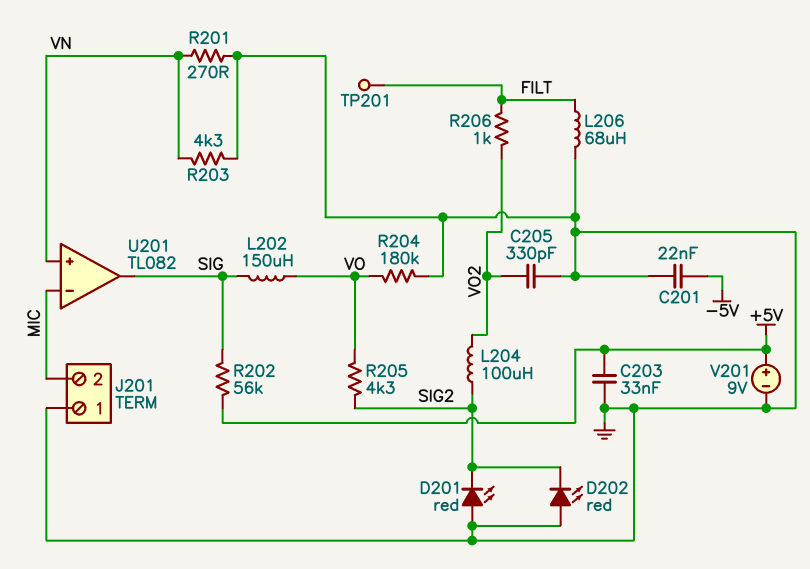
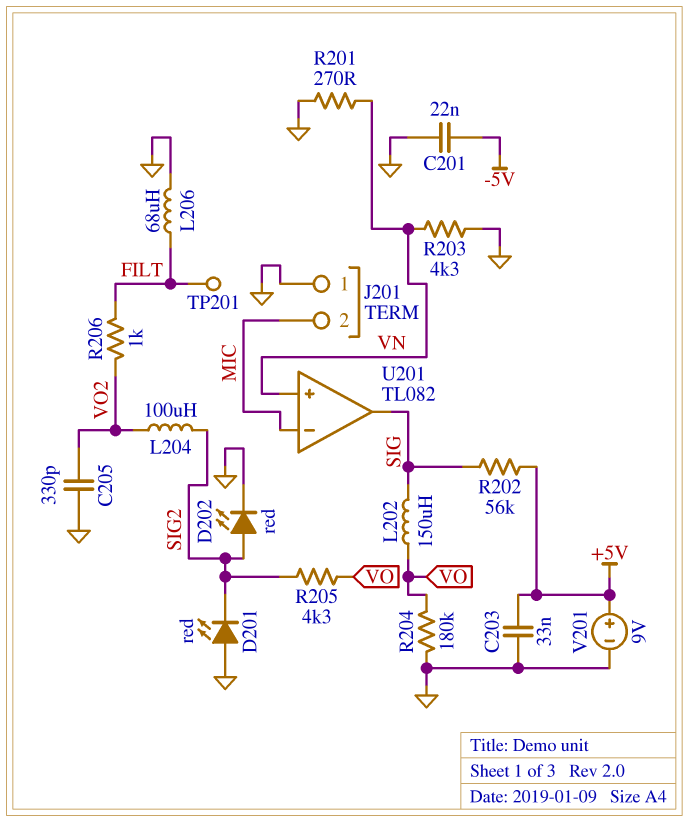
D202: LED red (A GND, K SIG2) -> LED red (A SIG2, K GND)

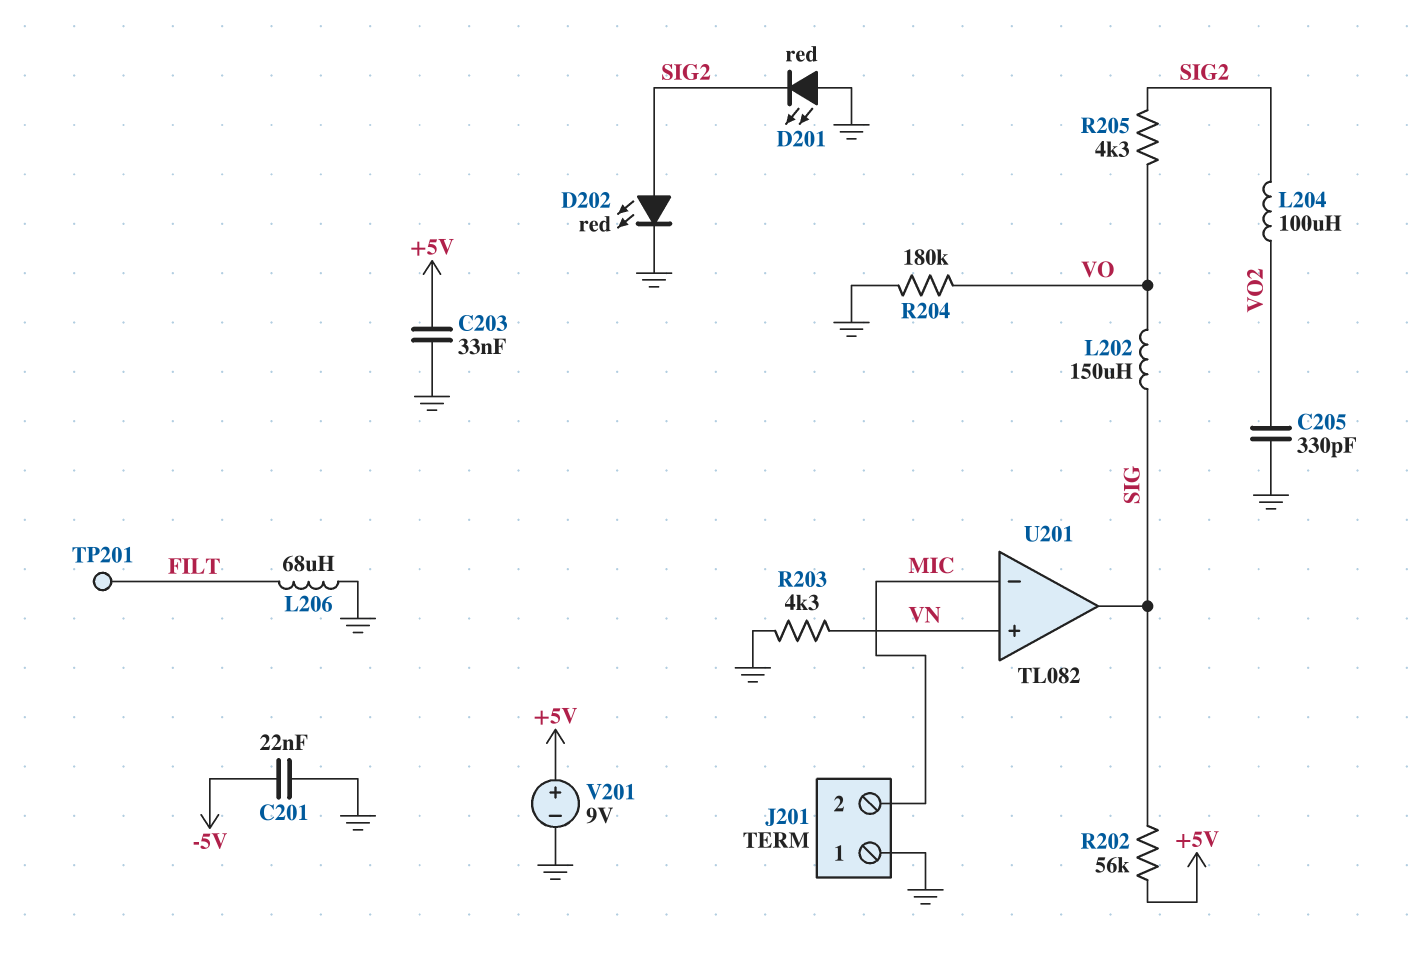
R201: 270 (GND, VN) -> none
R206: 1k (FILT, VO2) -> none

